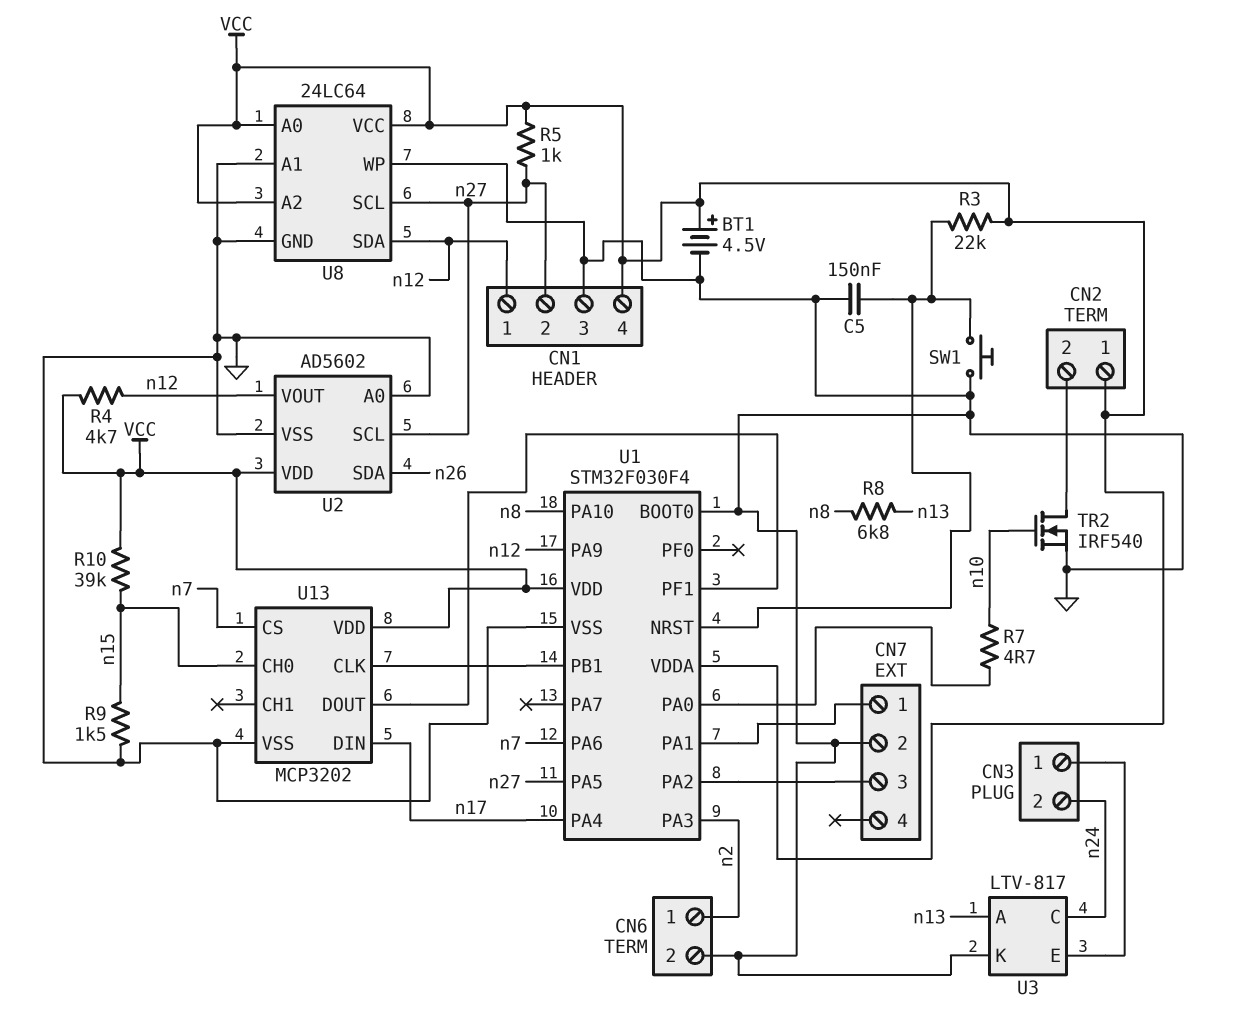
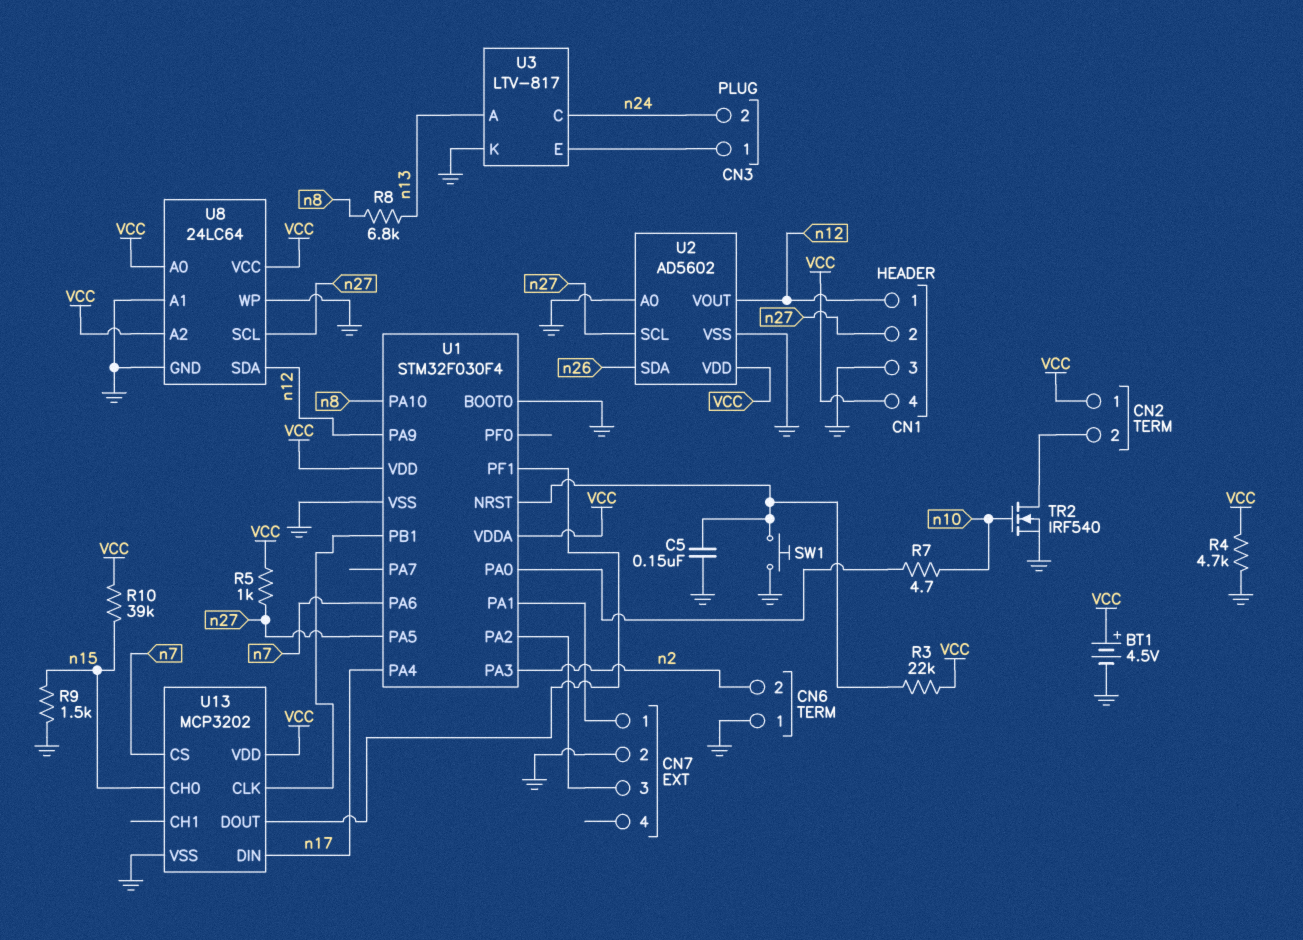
CN6 pin 1: n2 -> GND
CN6 pin 2: GND -> n2
R4: 4.7k (VCC, n12) -> 4.7k (GND, VCC)

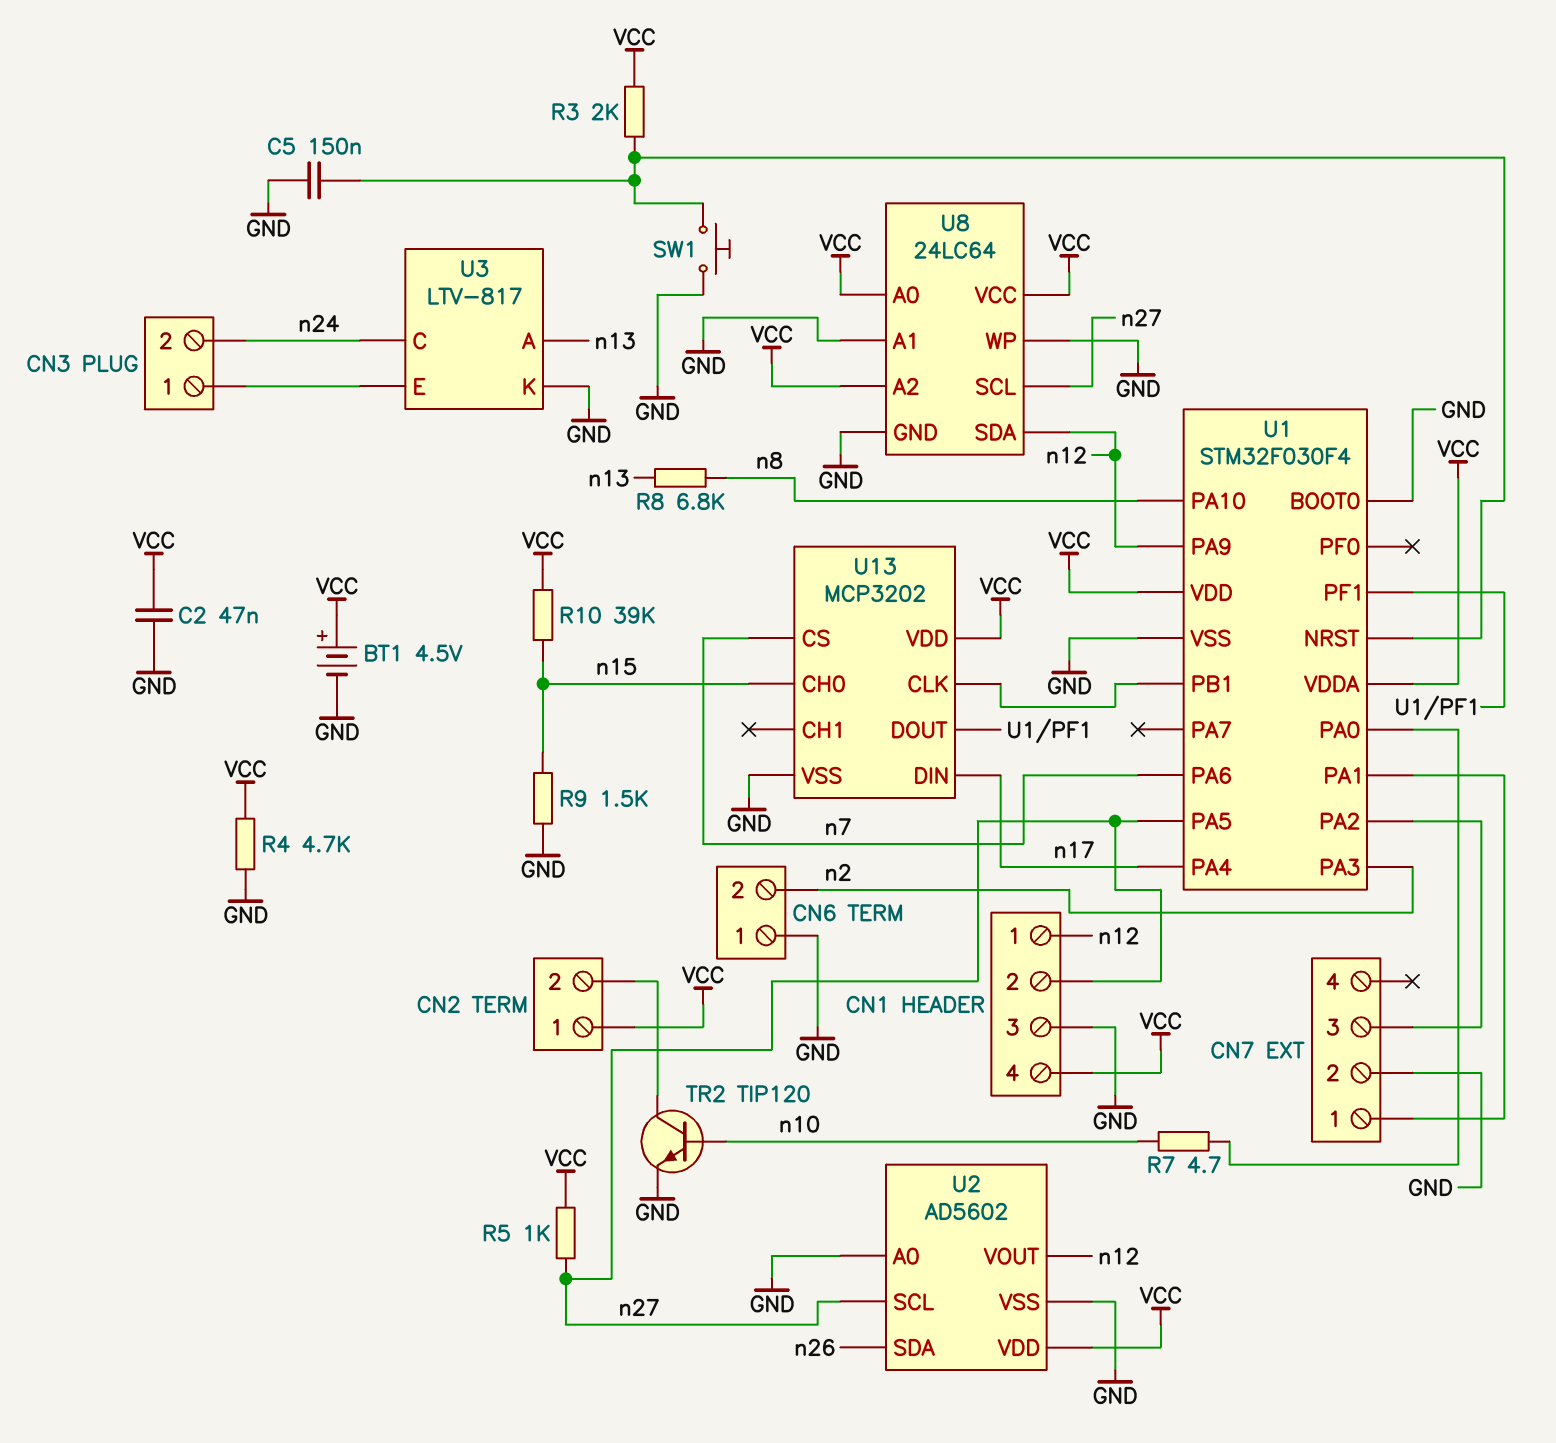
C2: none -> 47nF (GND, VCC)
R3: 22k (U1/NRST, VCC) -> 2k (U1/NRST, VCC)
TR2: NMOS IRF540 (G n10, D CN2/2, S GND) -> NPN TIP120 (B n10, C CN2/2, E GND)

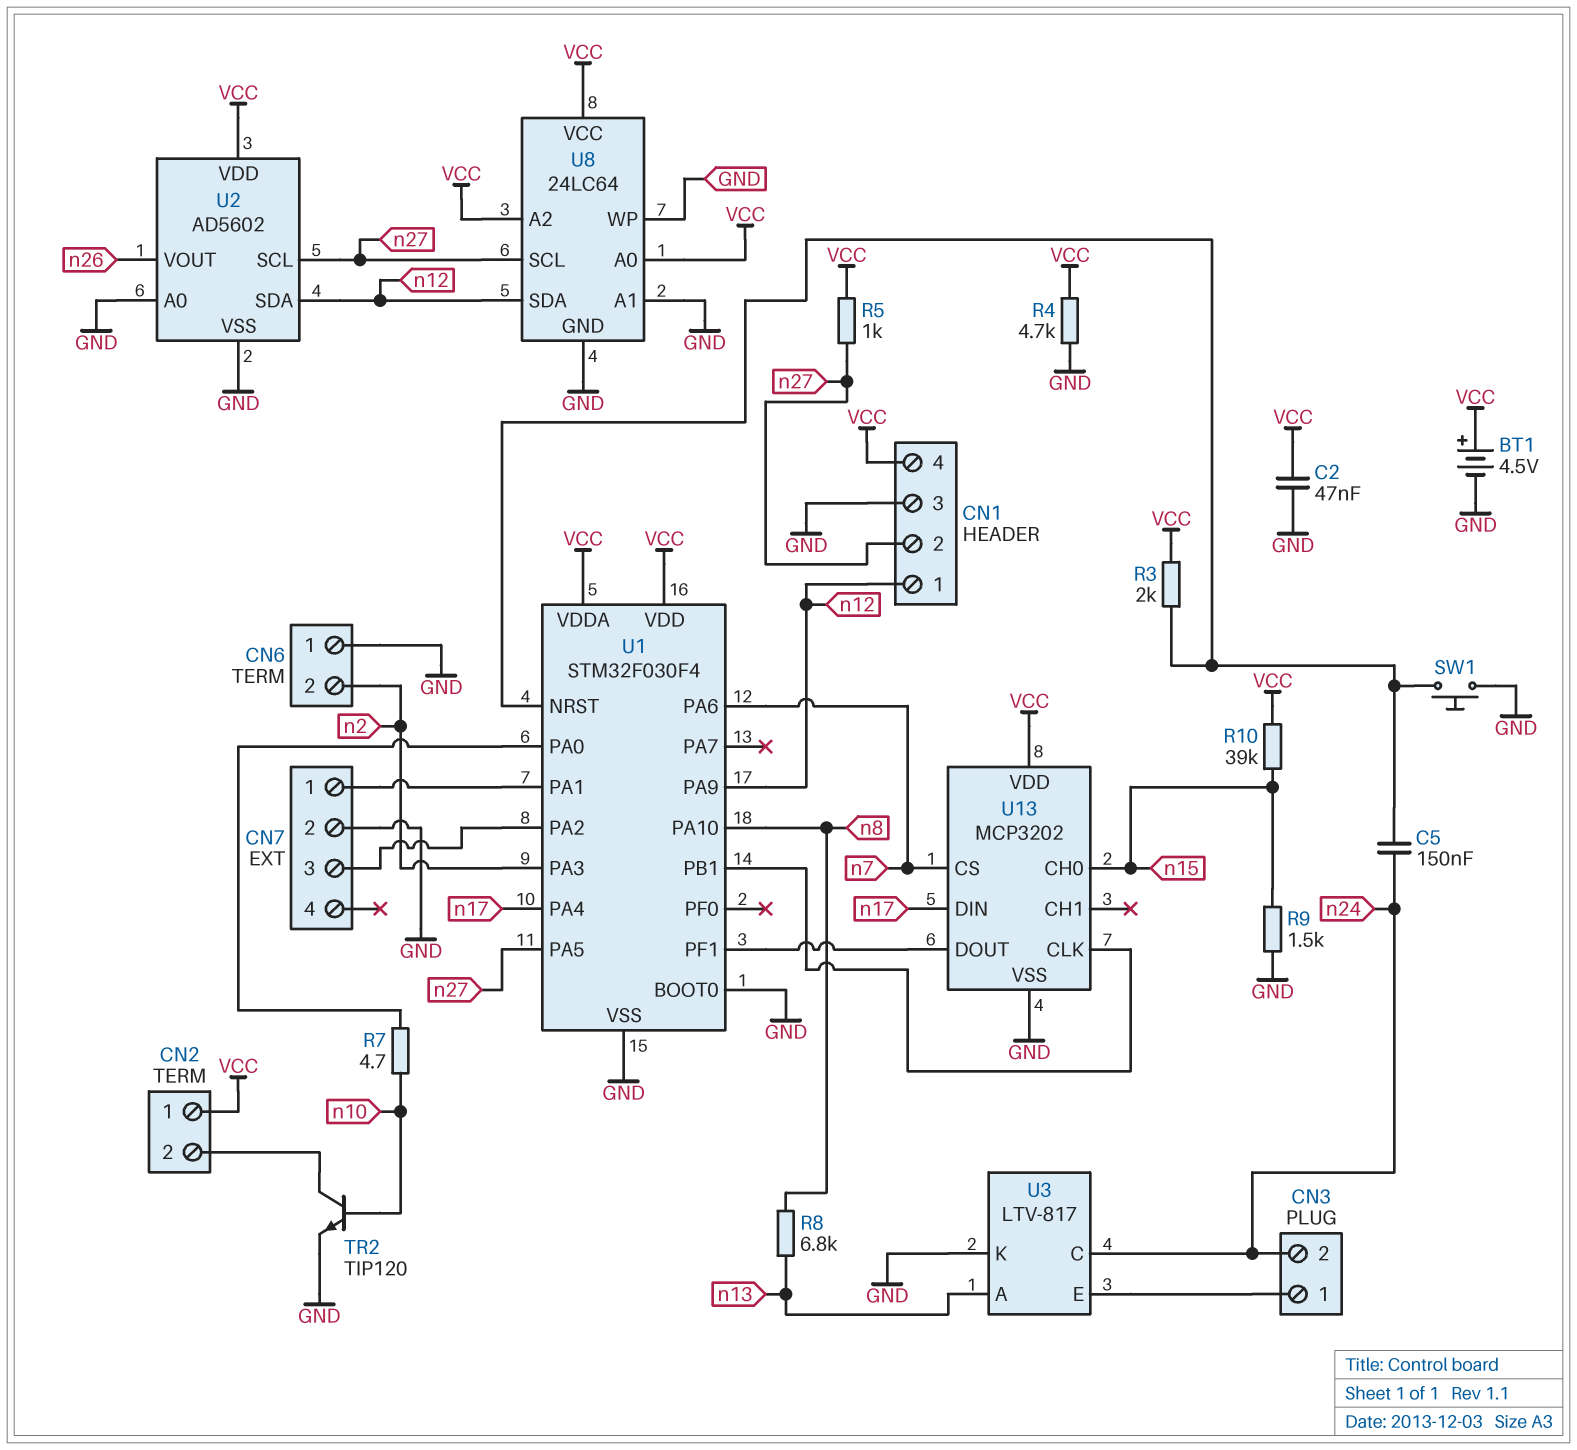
C5: 150nF (GND, U1/NRST) -> 150nF (U1/NRST, n24)
U2 pin SDA: n26 -> n12
U2 pin VOUT: n12 -> n26

